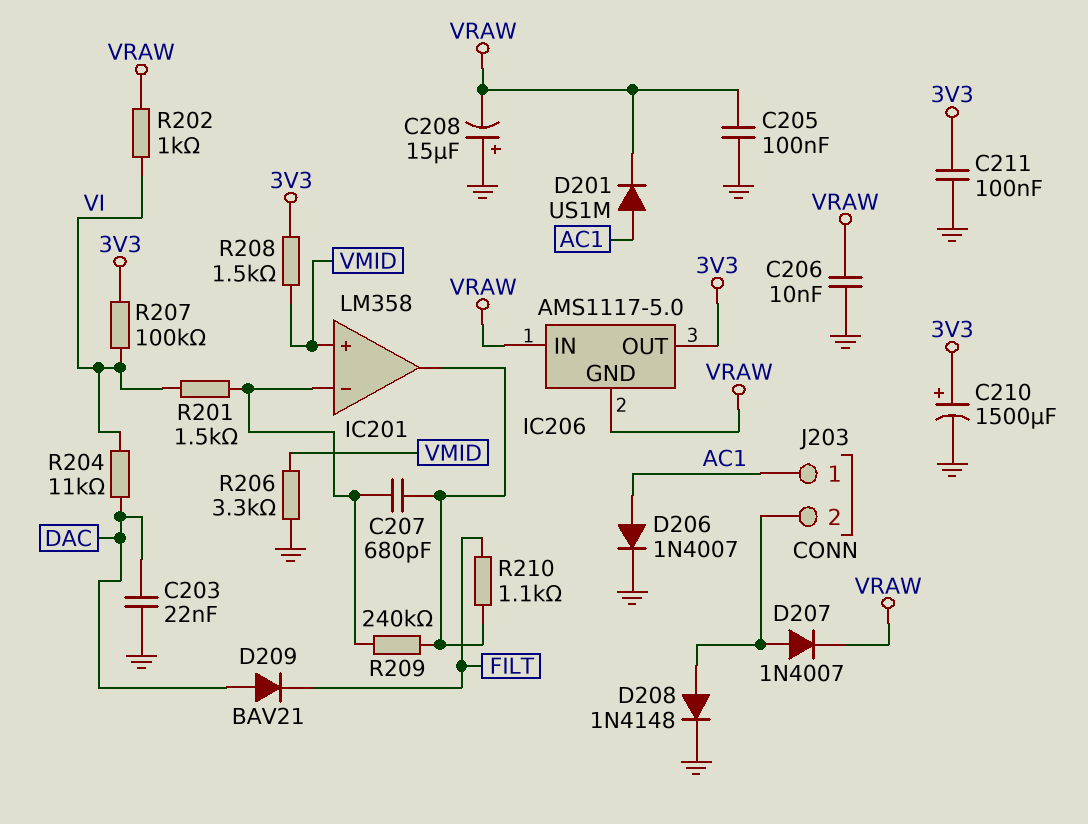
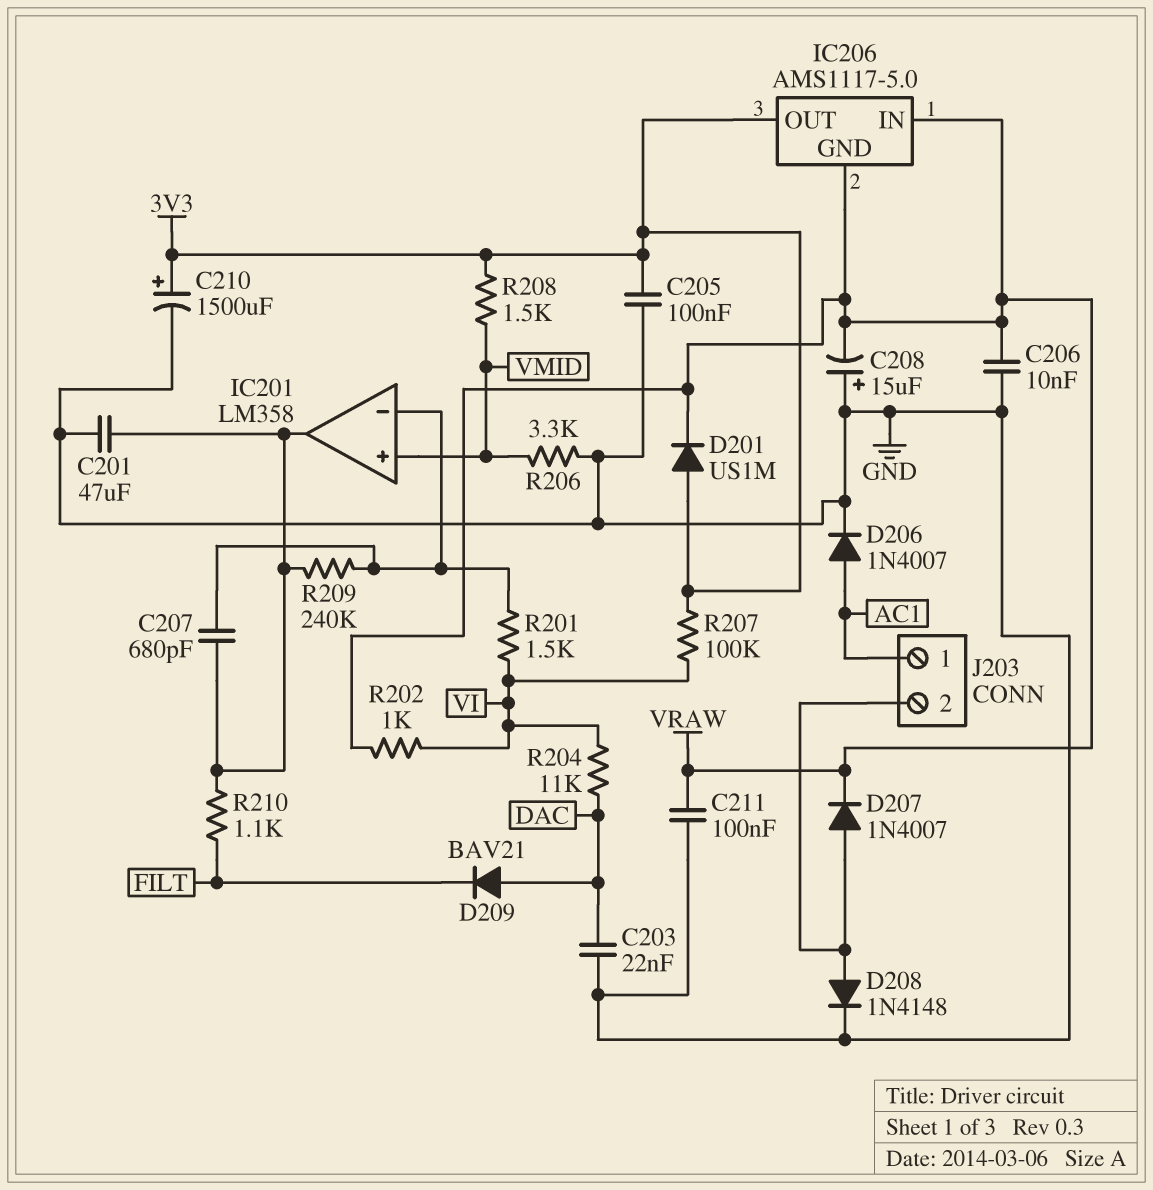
C201: none -> 47uF (GND, IC201/out)
C205: 100nF (GND, VRAW) -> 100nF (3V3, GND)
C211: 100nF (3V3, GND) -> 100nF (GND, VRAW)
D201: diode US1M (A AC1, K VRAW) -> diode US1M (A 3V3, K VRAW)

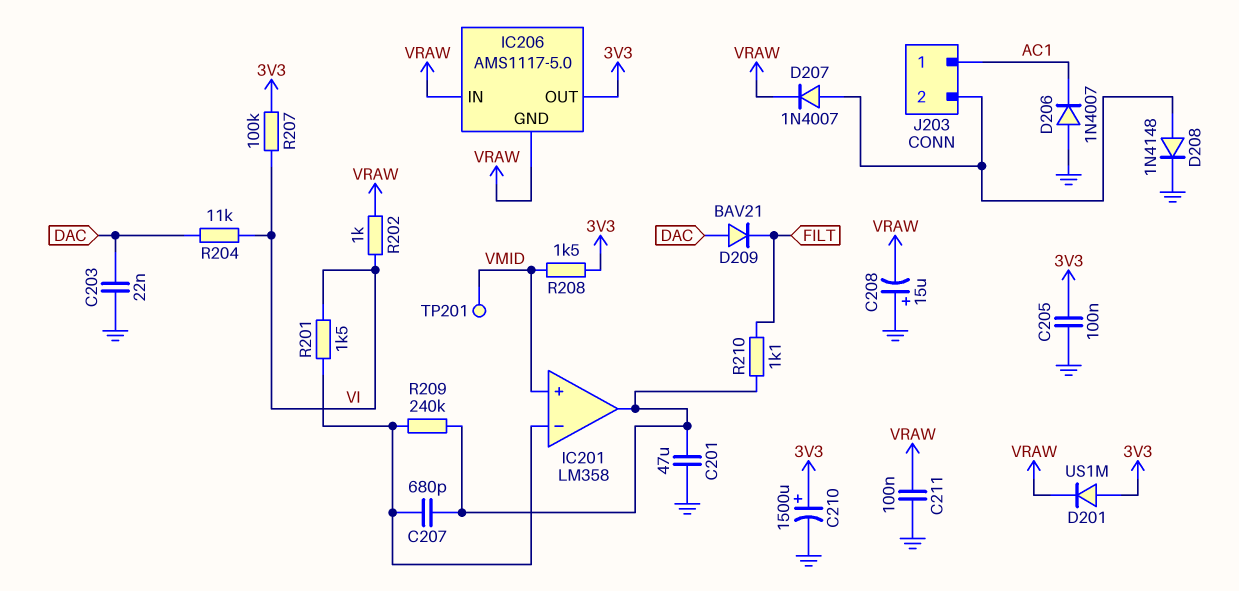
C206: 10nF (GND, VRAW) -> none
D206: diode 1N4007 (A AC1, K GND) -> diode 1N4007 (A GND, K AC1)
R206: 3.3k (GND, VMID) -> none
TP201: none -> test point (VMID)

